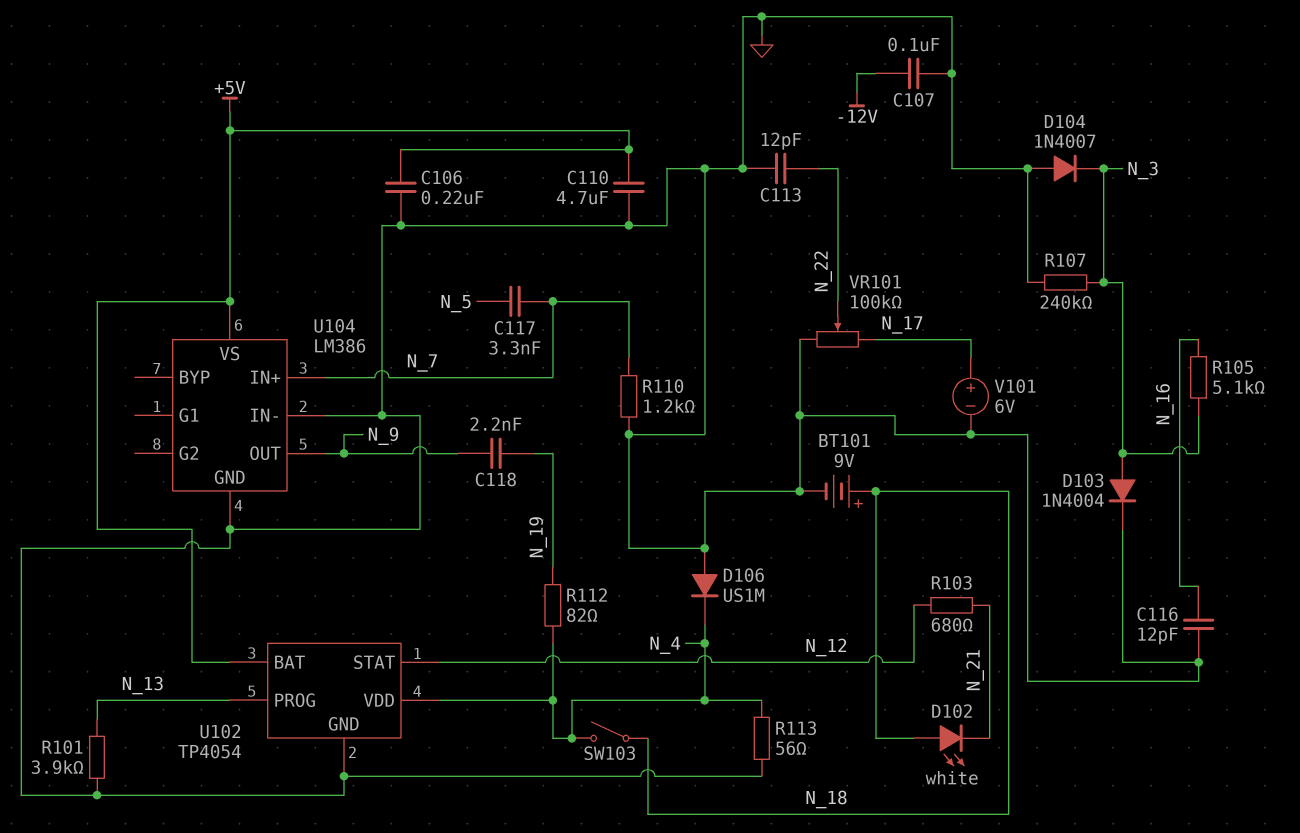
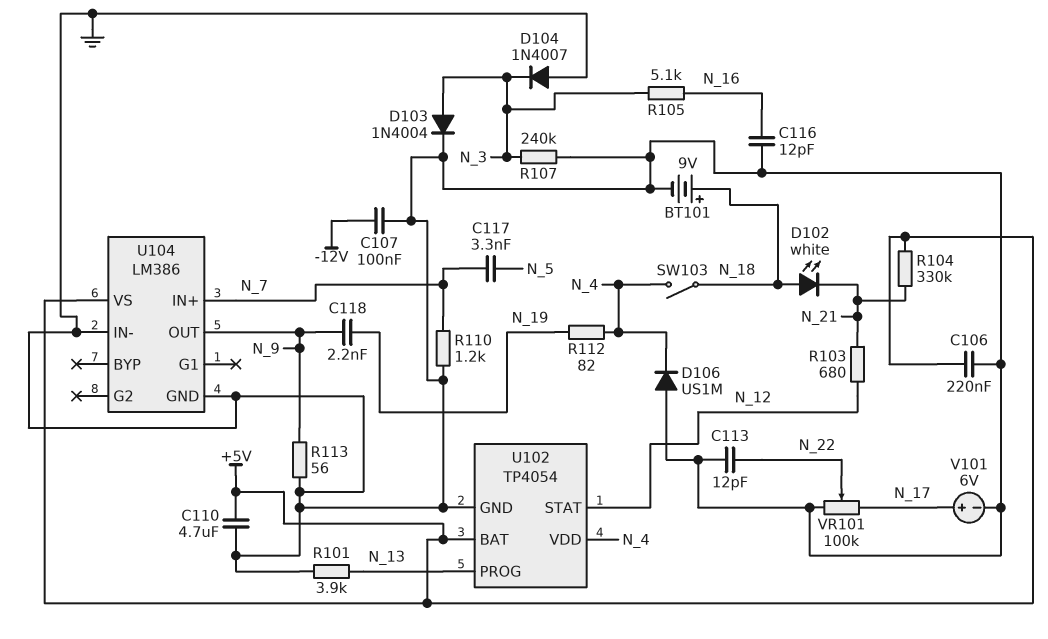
R104: none -> 330k (+5V, N_21)
R113: 56 (GND, N_4) -> 56 (GND, N_9)

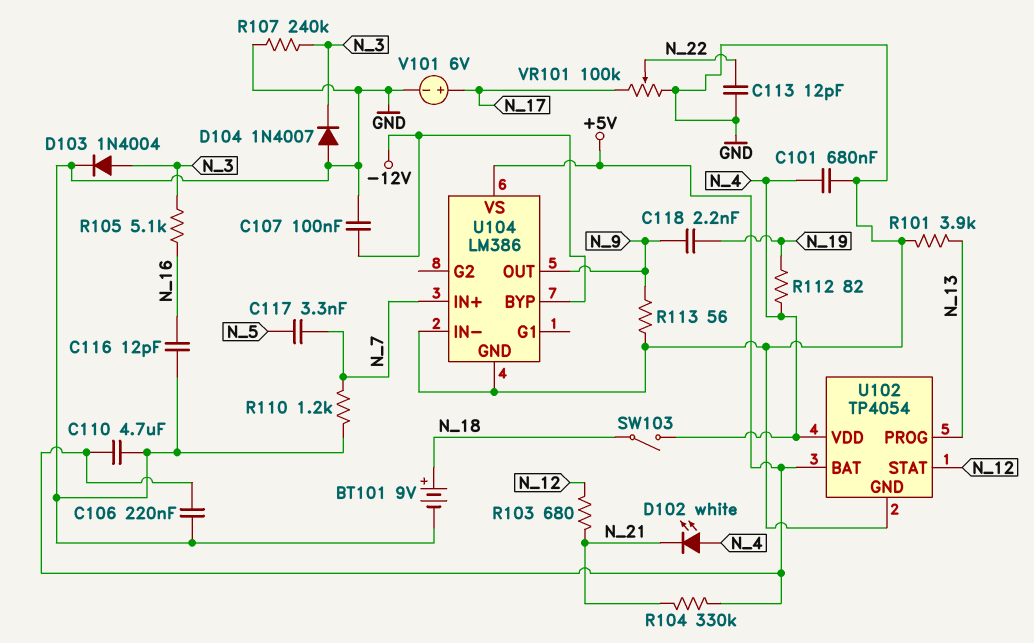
C101: none -> 680nF (GND, N_4)
D102: LED white (A N_18, K N_21) -> LED white (A N_4, K N_21)
D106: diode US1M (A GND, K N_4) -> none
U104 pin BYP: none -> -12V

